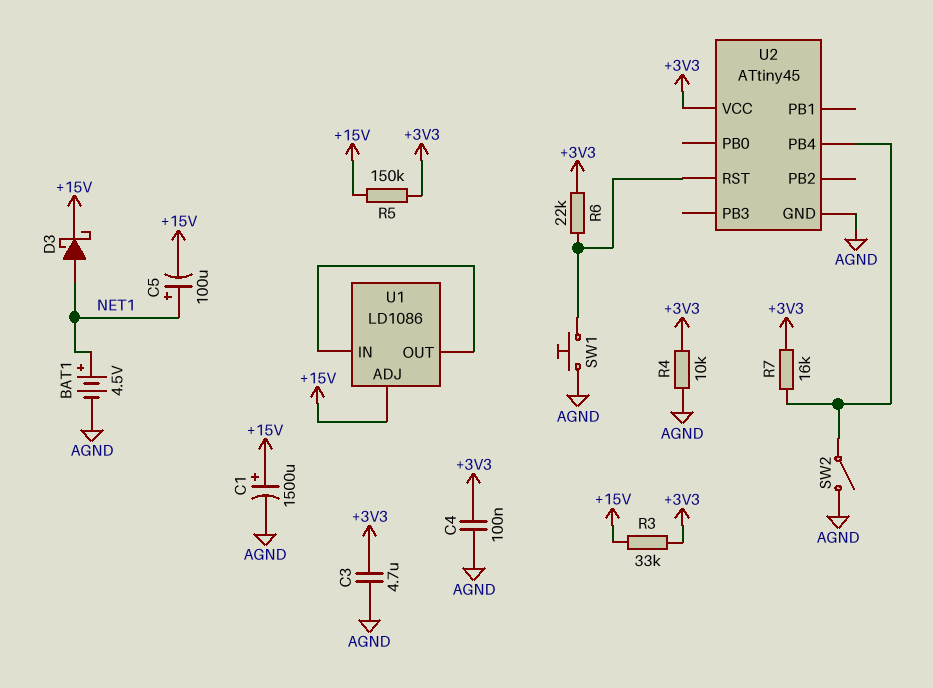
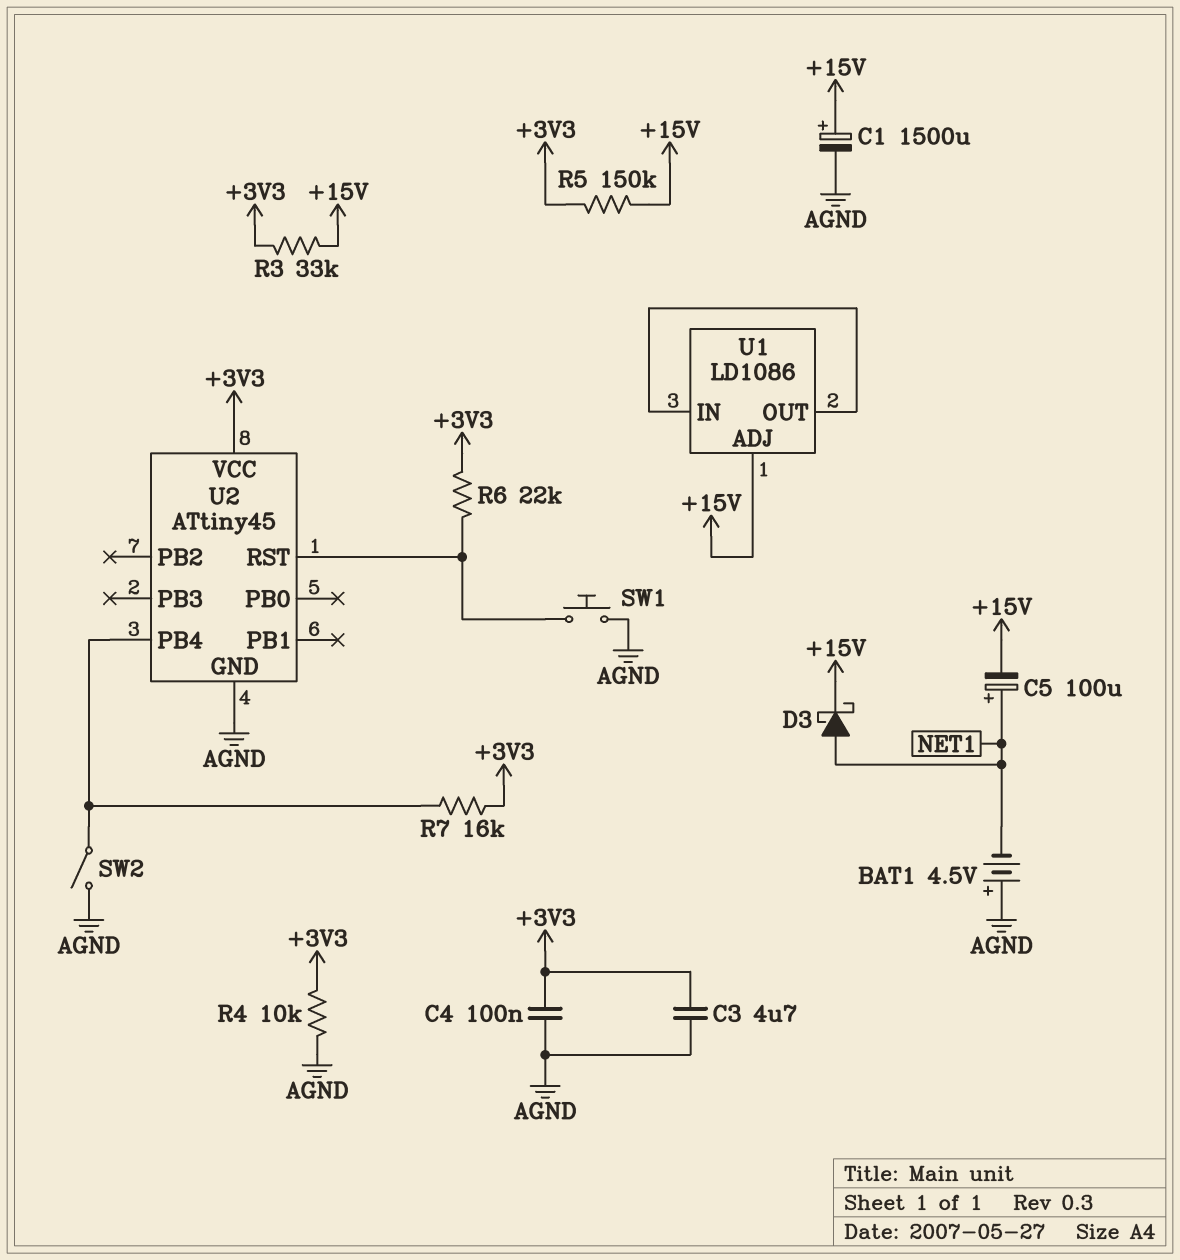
BAT1: 4.5V (plus NET1, minus AGND) -> 4.5V (plus AGND, minus NET1)

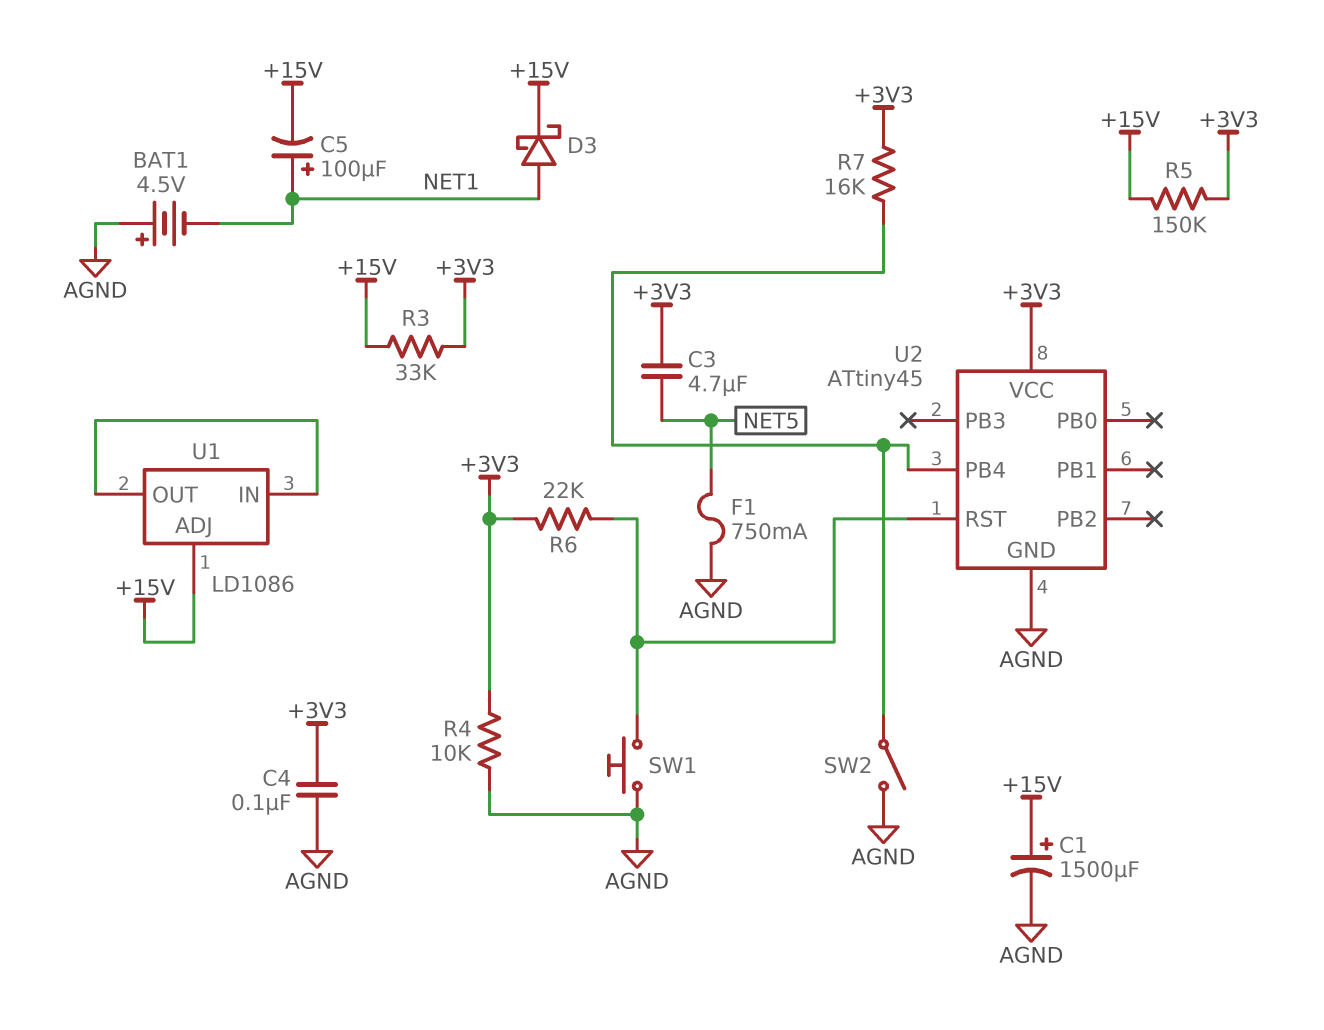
C3: 4.7uF (+3V3, AGND) -> 4.7uF (+3V3, NET5)
F1: none -> 750mA (AGND, NET5)

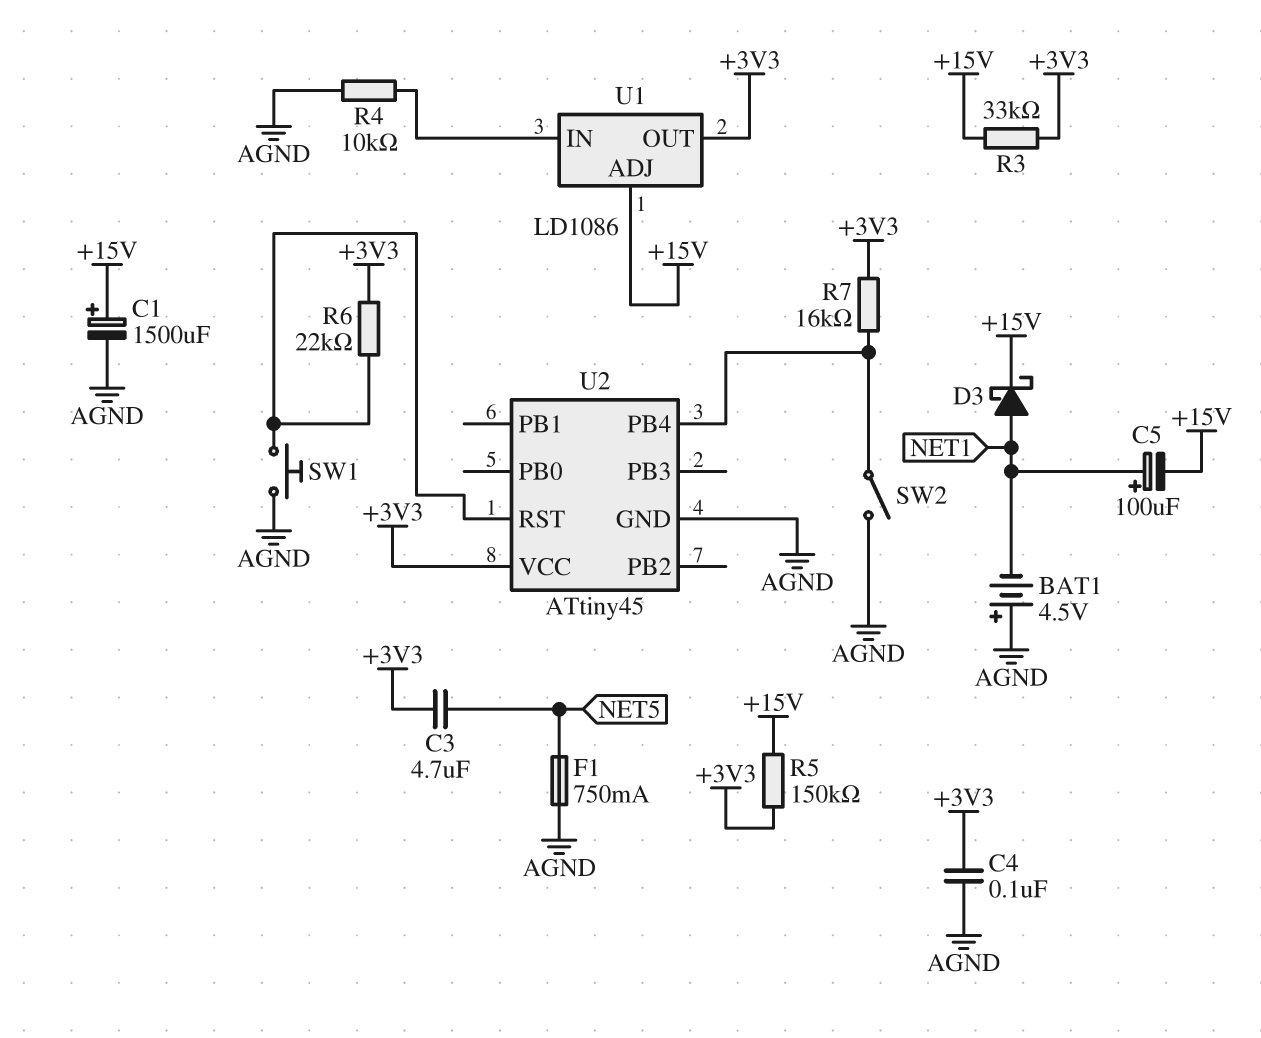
R4: 10k (+3V3, AGND) -> 10k (AGND, U1/IN)
U1 pin OUT: U1/IN -> +3V3

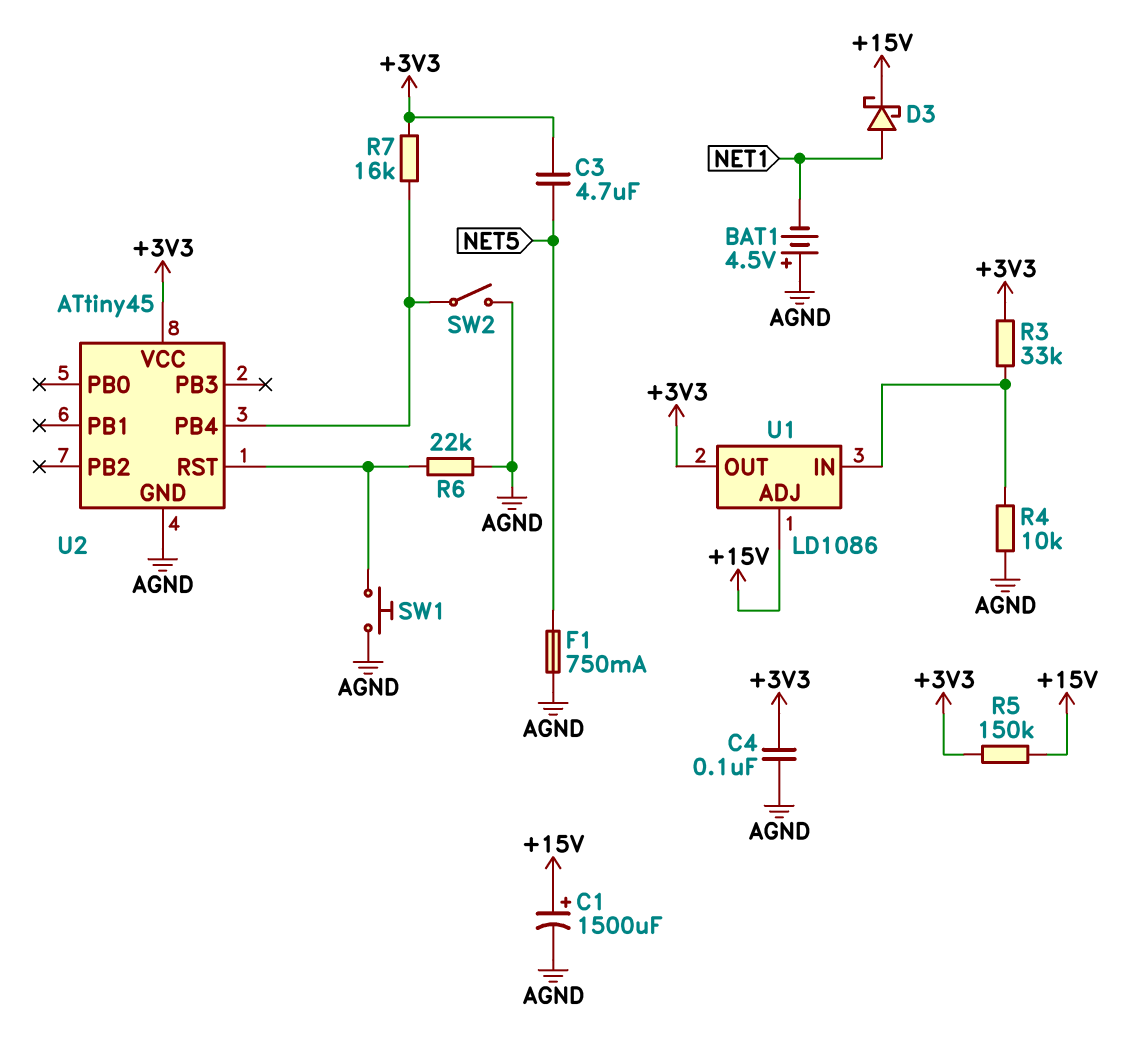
C5: 100uF (plus NET1, minus +15V) -> none
R3: 33k (+3V3, +15V) -> 33k (+3V3, U1/IN)
R6: 22k (+3V3, U2/RST) -> 22k (AGND, U2/RST)

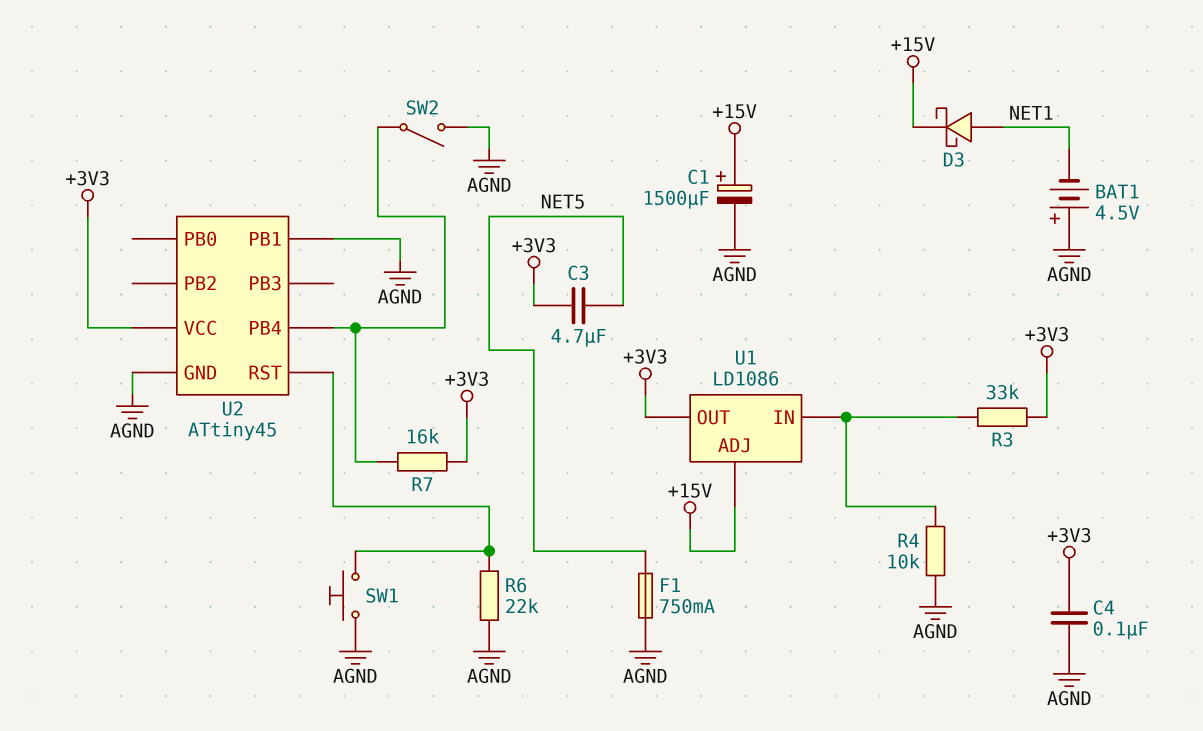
R5: 150k (+3V3, +15V) -> none
U2 pin PB1: none -> AGND

